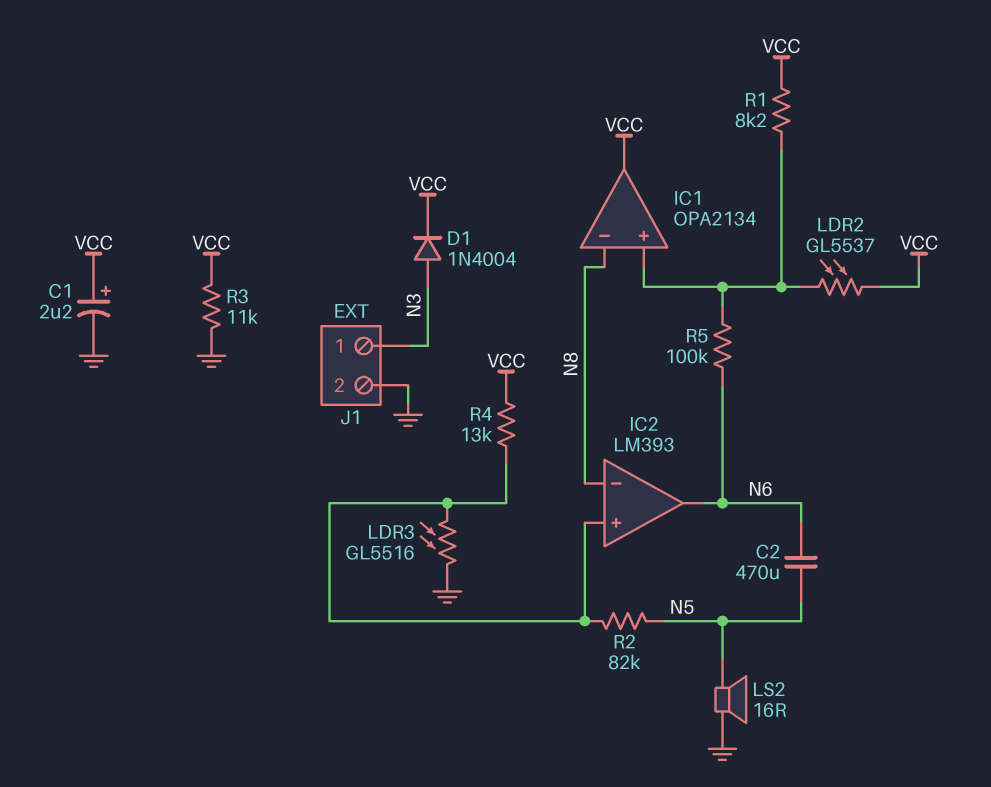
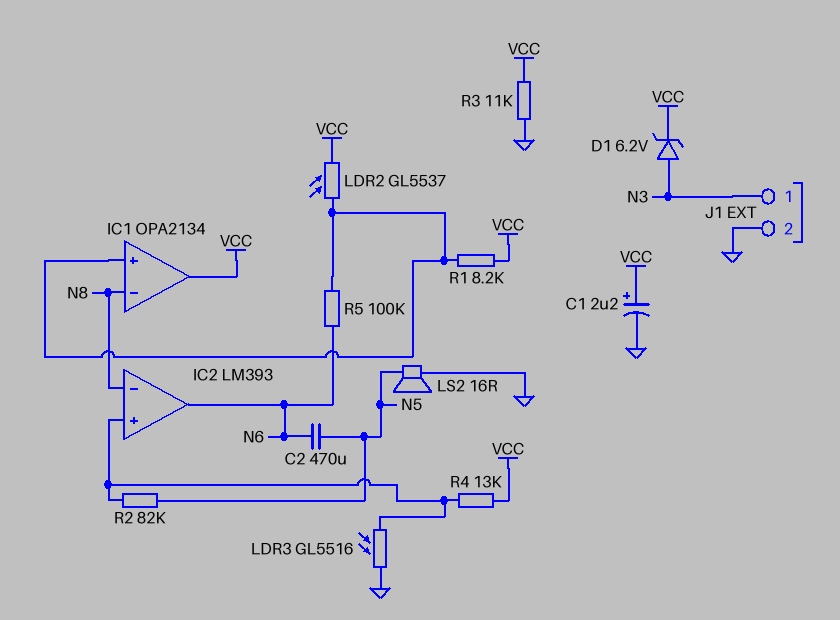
D1: diode 1N4004 (A N3, K VCC) -> zener 6.2V (A N3, K VCC)

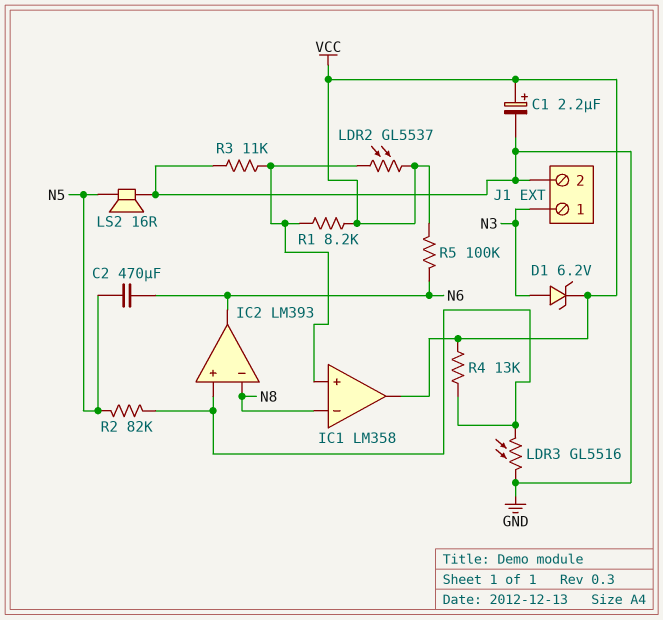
IC1: OPA2134 -> LM358
R3: 11k (GND, VCC) -> 11k (GND, IC1/in+)
R5: 100k (IC1/in+, N6) -> 100k (N6, VCC)

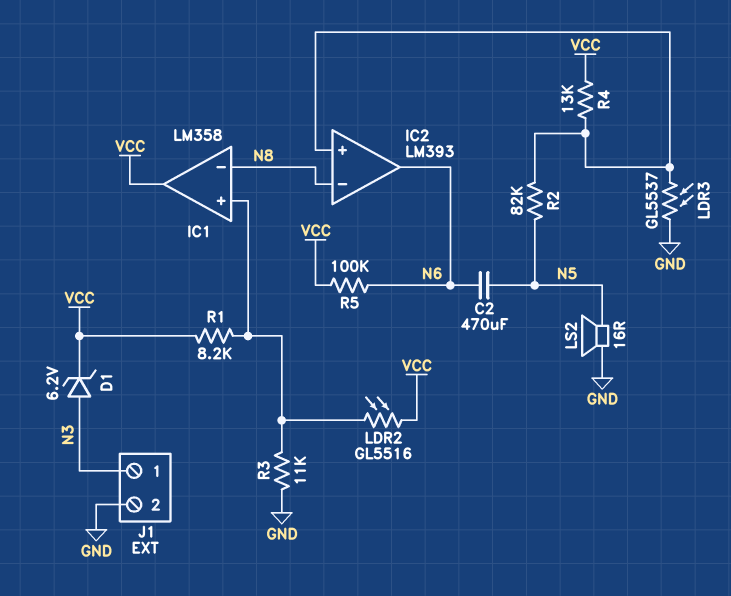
C1: 2.2uF (plus VCC, minus GND) -> none
LDR2: GL5537 (IC1/in+, VCC) -> GL5516 (IC1/in+, VCC)
LDR3: GL5516 (GND, IC2/in+) -> GL5537 (GND, IC2/in+)

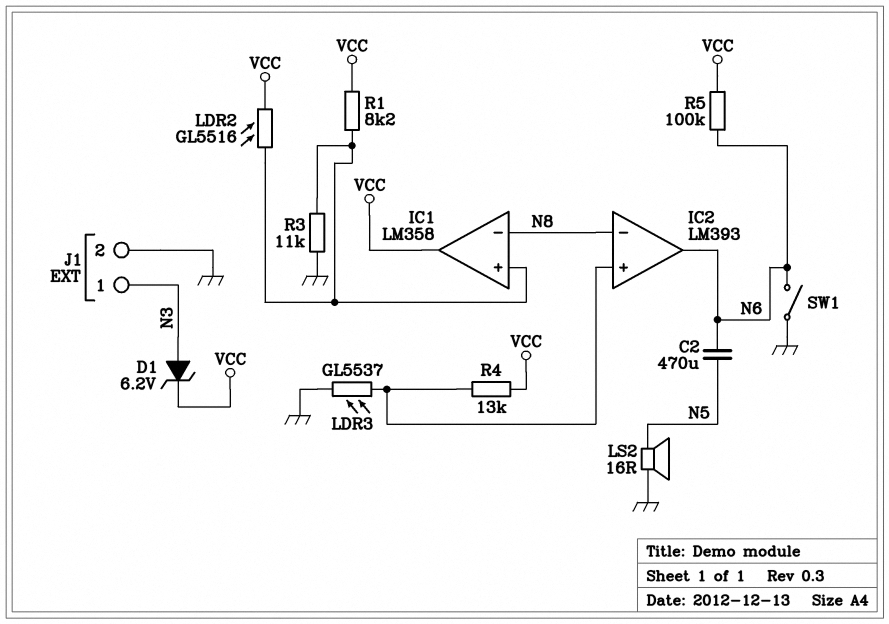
R2: 82k (IC2/in+, N5) -> none
SW1: none -> switch (GND, N6)

